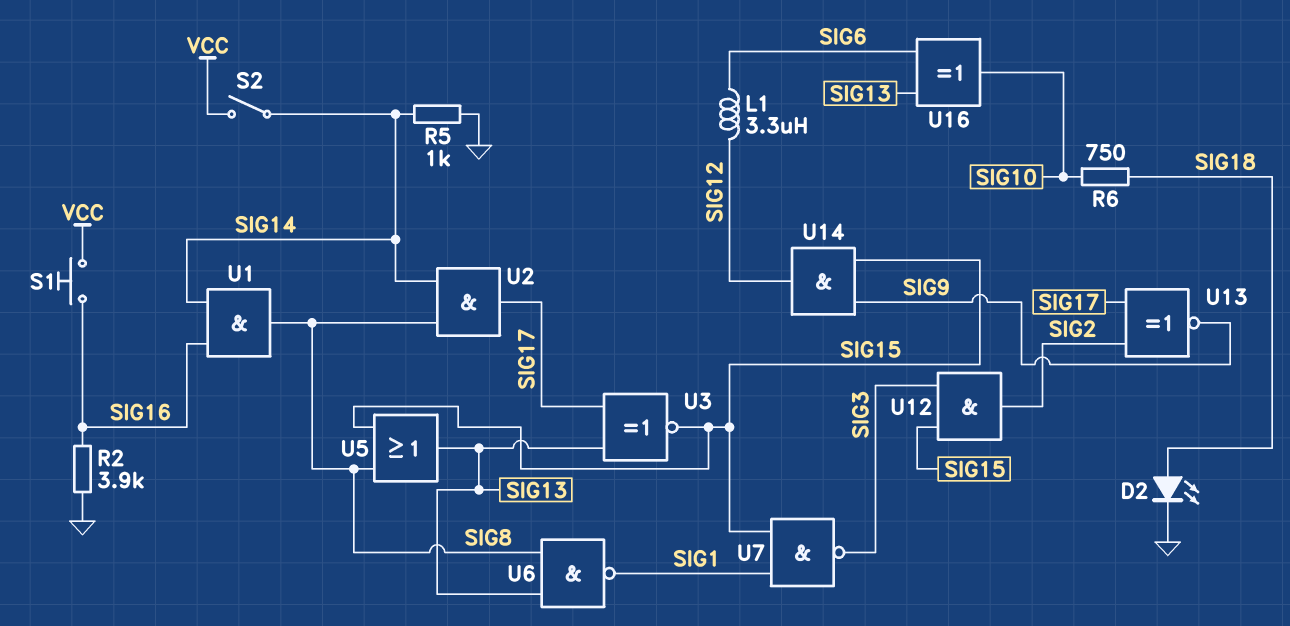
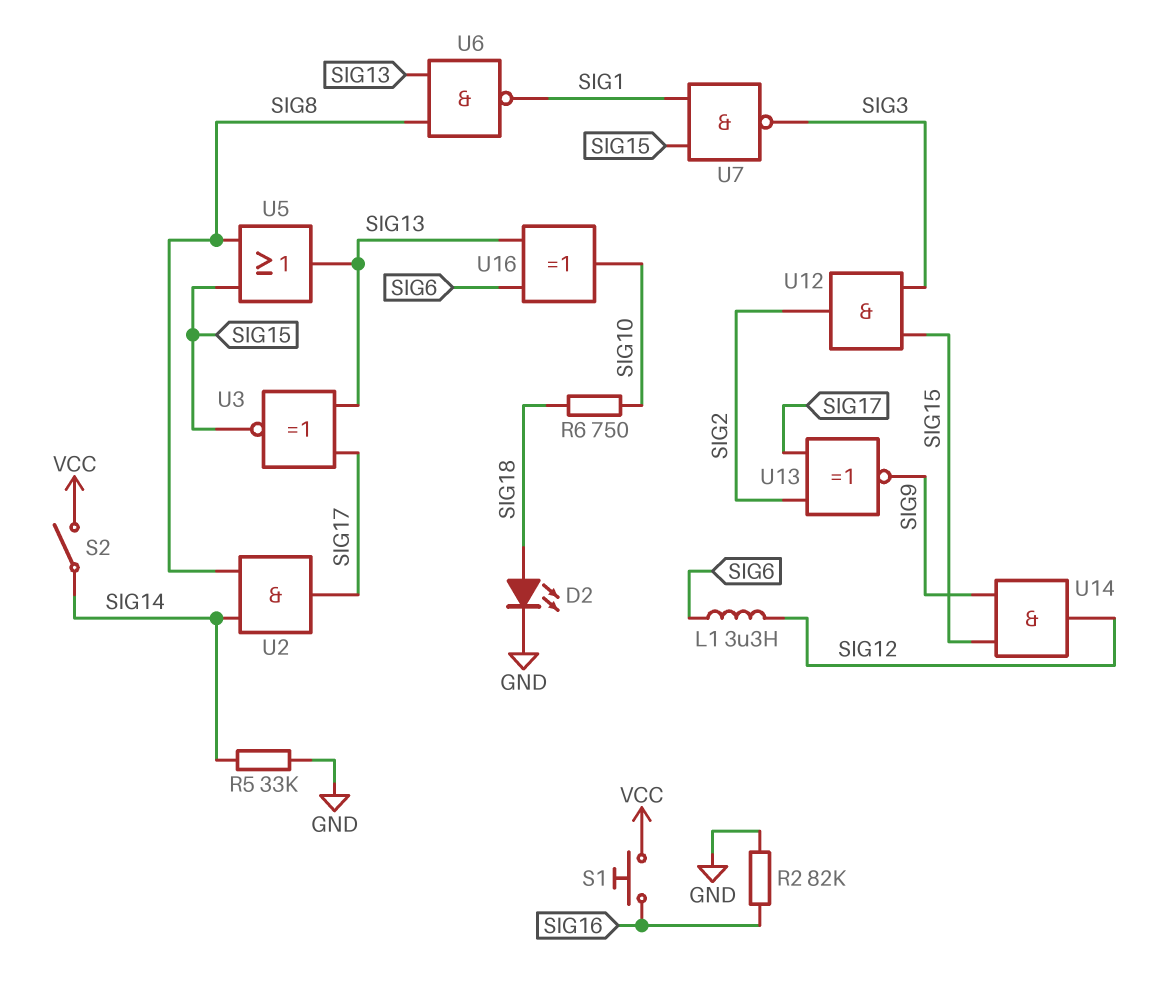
R2: 3.9k (GND, SIG16) -> 82k (GND, SIG16)
R5: 1k (GND, SIG14) -> 33k (GND, SIG14)
U1: AND (in SIG14, in SIG16, out SIG8) -> none

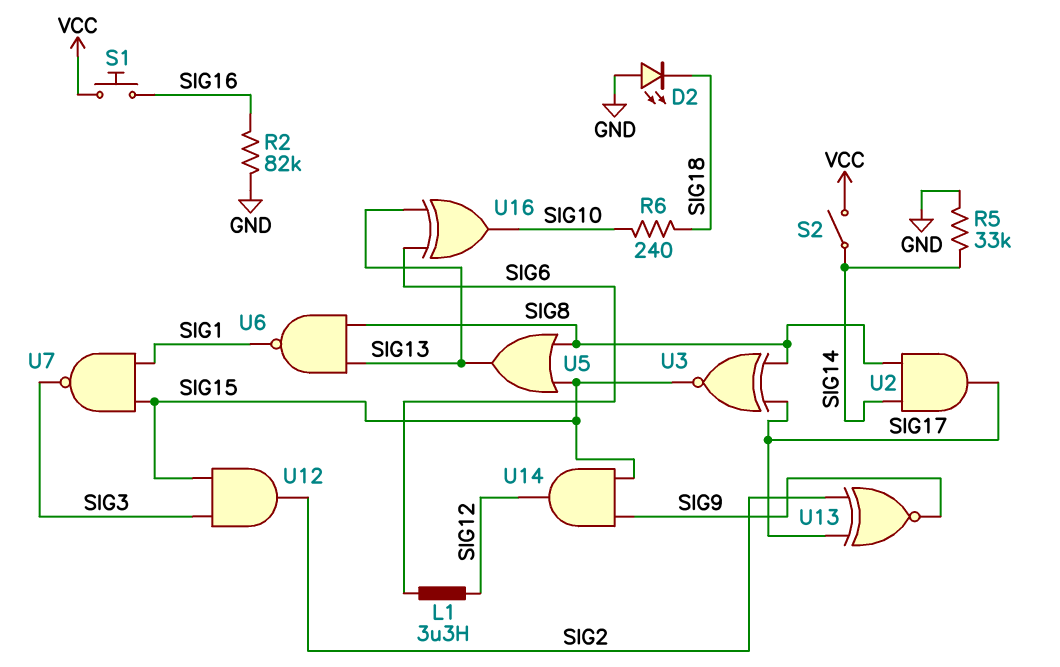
D2: LED (A SIG18, K GND) -> LED (A GND, K SIG18)
R6: 750 (SIG10, SIG18) -> 240 (SIG10, SIG18)
U3: XNOR (in SIG13, in SIG17, out SIG15) -> XNOR (in SIG8, in SIG17, out SIG15)

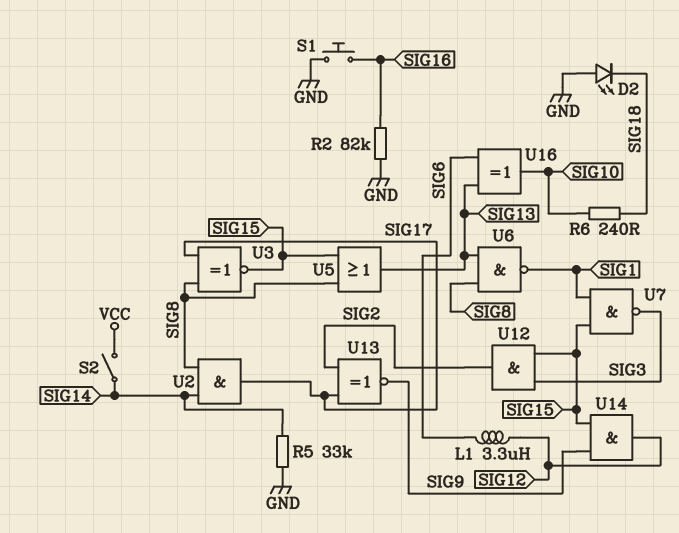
S1: button (SIG16, VCC) -> button (GND, SIG16)

